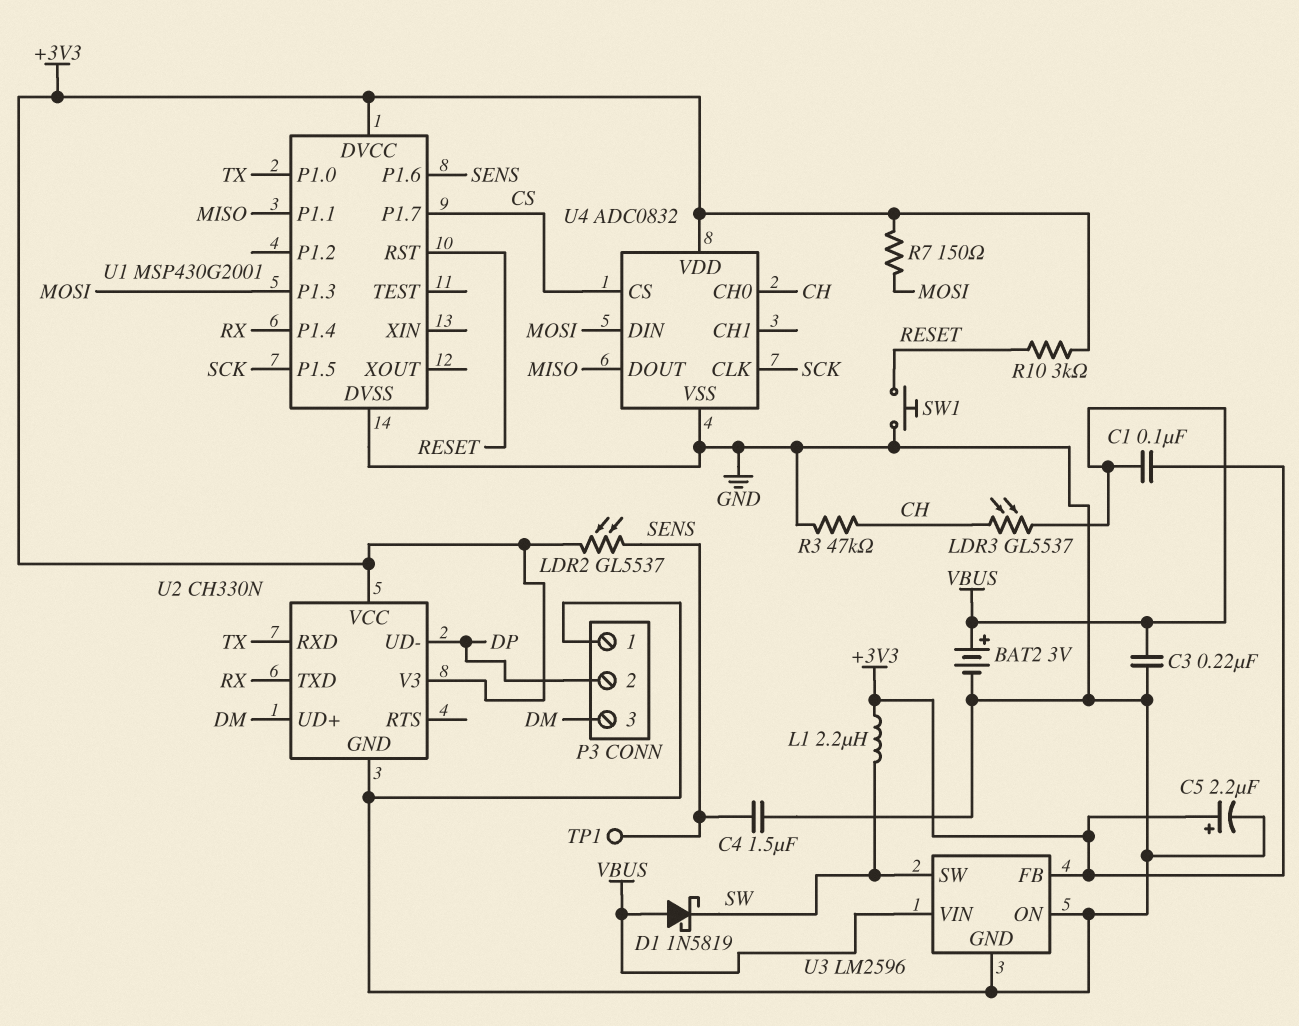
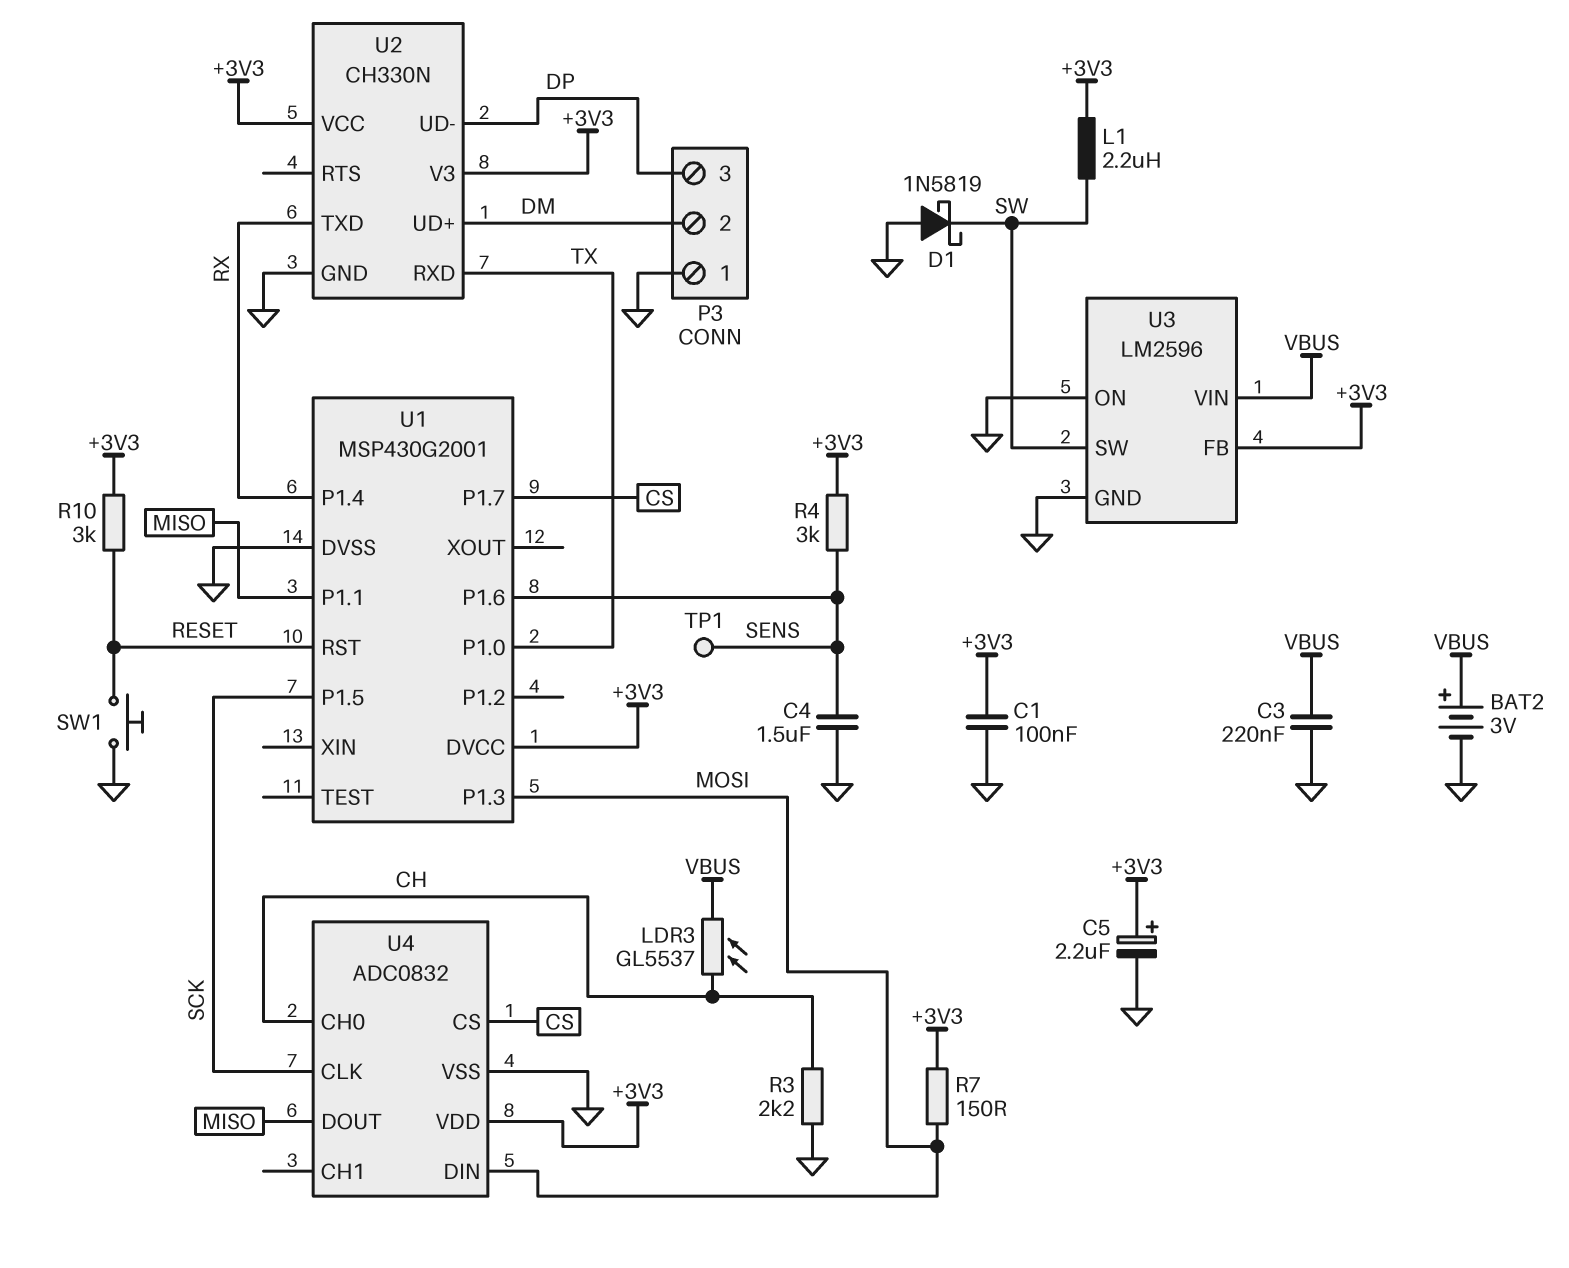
C1: 100nF (+3V3, VBUS) -> 100nF (+3V3, GND)
D1: schottky 1N5819 (A VBUS, K SW) -> schottky 1N5819 (A GND, K SW)
LDR2: GL5537 (+3V3, SENS) -> none
P3 pin 2: DP -> DM
P3 pin 3: DM -> DP
R3: 47k (CH, GND) -> 2.2k (CH, GND)
R4: none -> 3k (+3V3, SENS)

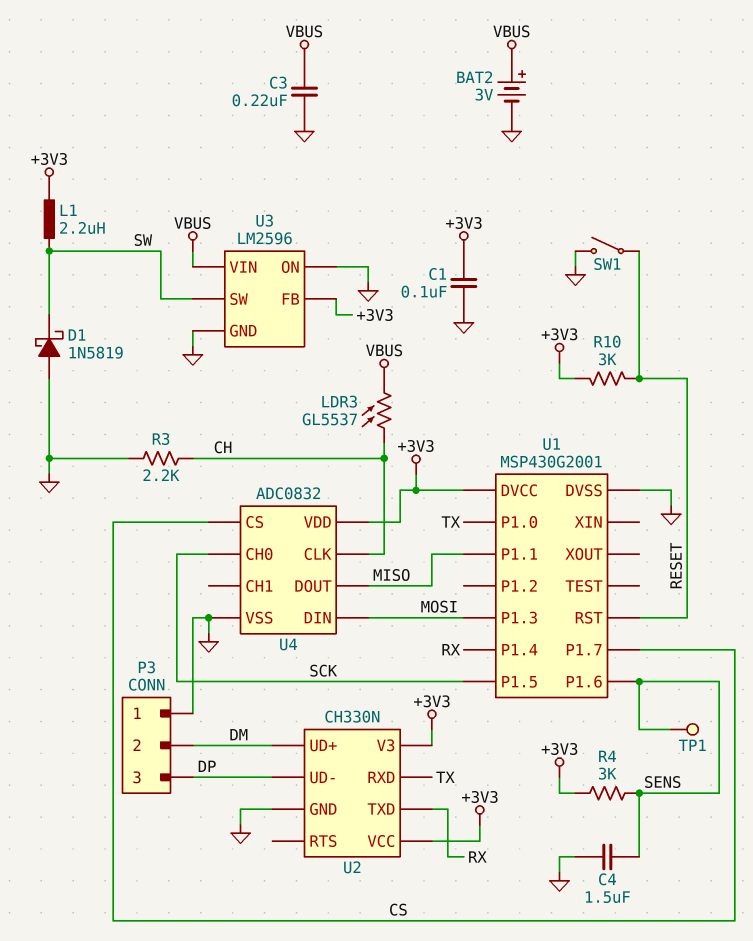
C5: 2.2uF (plus +3V3, minus GND) -> none
R7: 150 (+3V3, MOSI) -> none
SW1: button (GND, RESET) -> switch (GND, RESET)
U4 pin CH0: CH -> SCK
U4 pin CLK: SCK -> CH

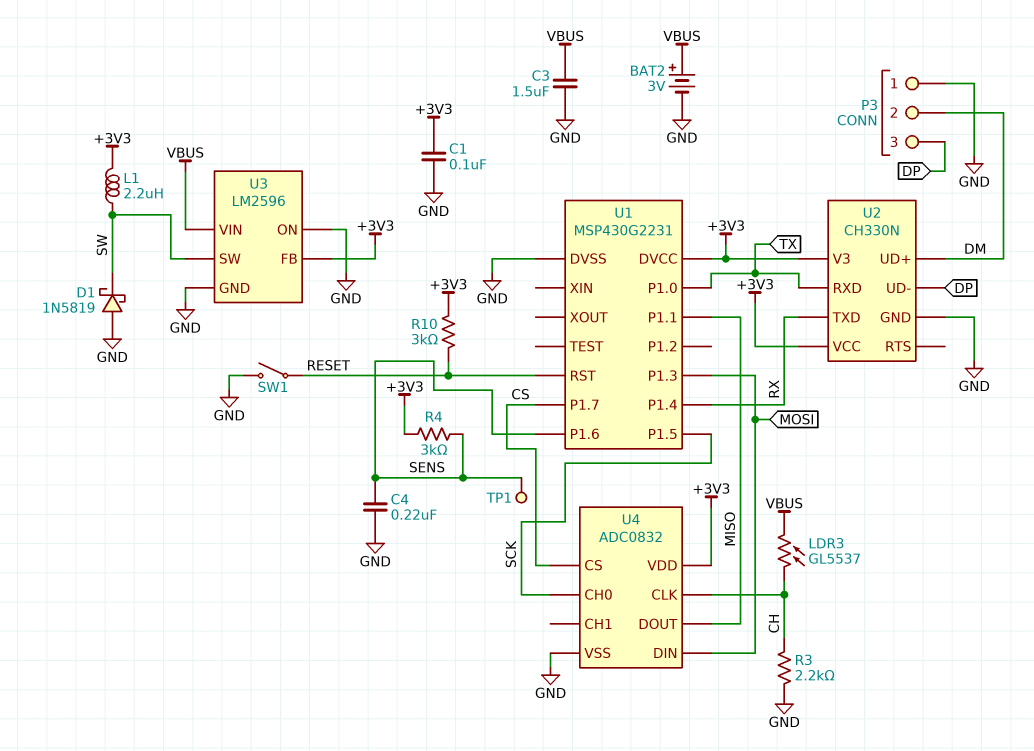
C3: 220nF (GND, VBUS) -> 1.5uF (GND, VBUS)
C4: 1.5uF (GND, SENS) -> 220nF (GND, SENS)
U1: MSP430G2001 -> MSP430G2231

